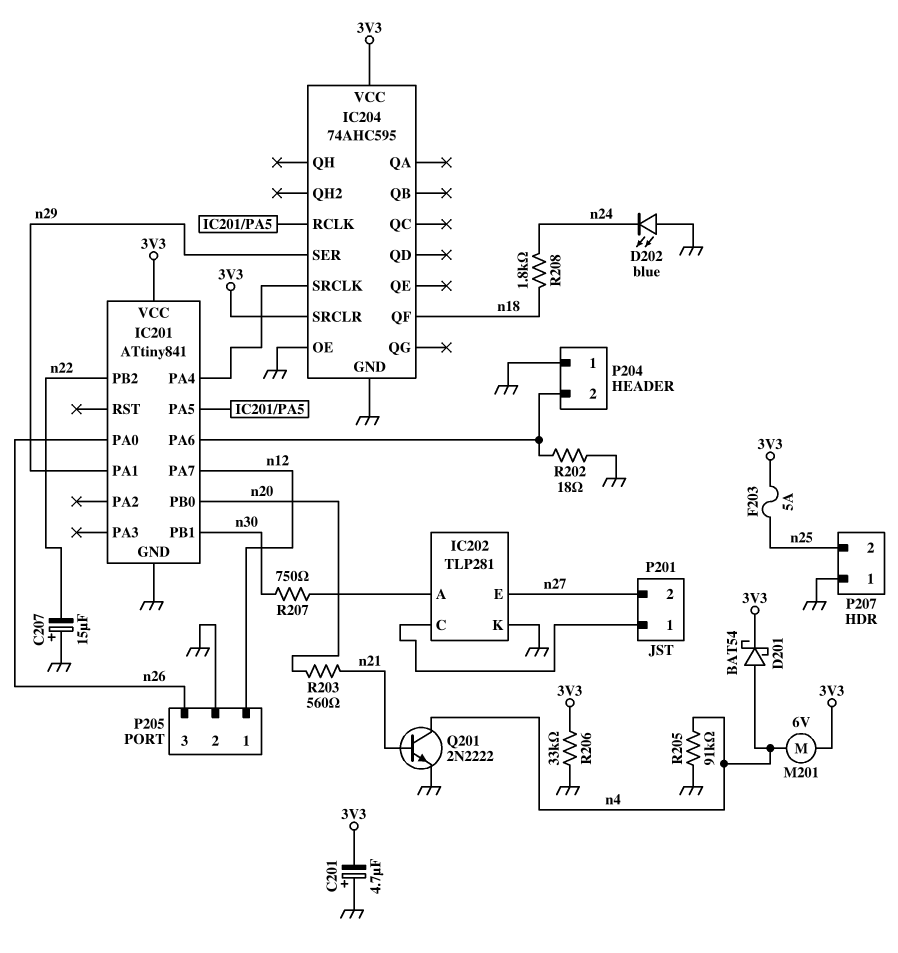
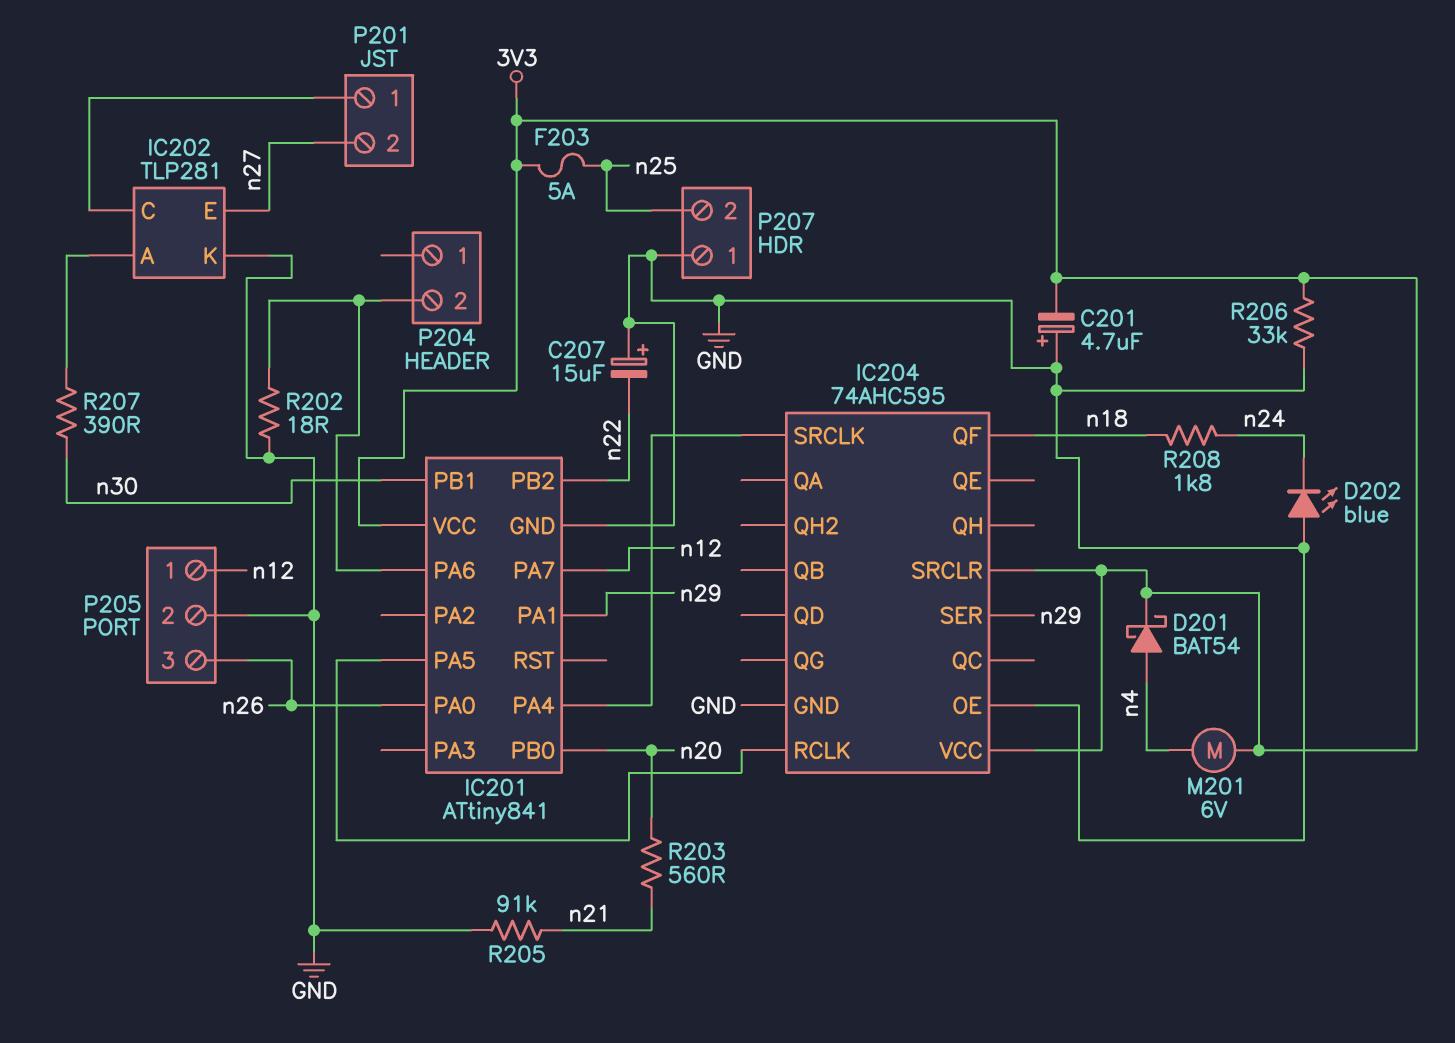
P204 pin 1: GND -> none
Q201: NPN 2N2222 (B n21, C n4, E GND) -> none
R205: 91k (GND, n4) -> 91k (GND, n21)
R207: 750 (IC202/A, n30) -> 390 (IC202/A, n30)

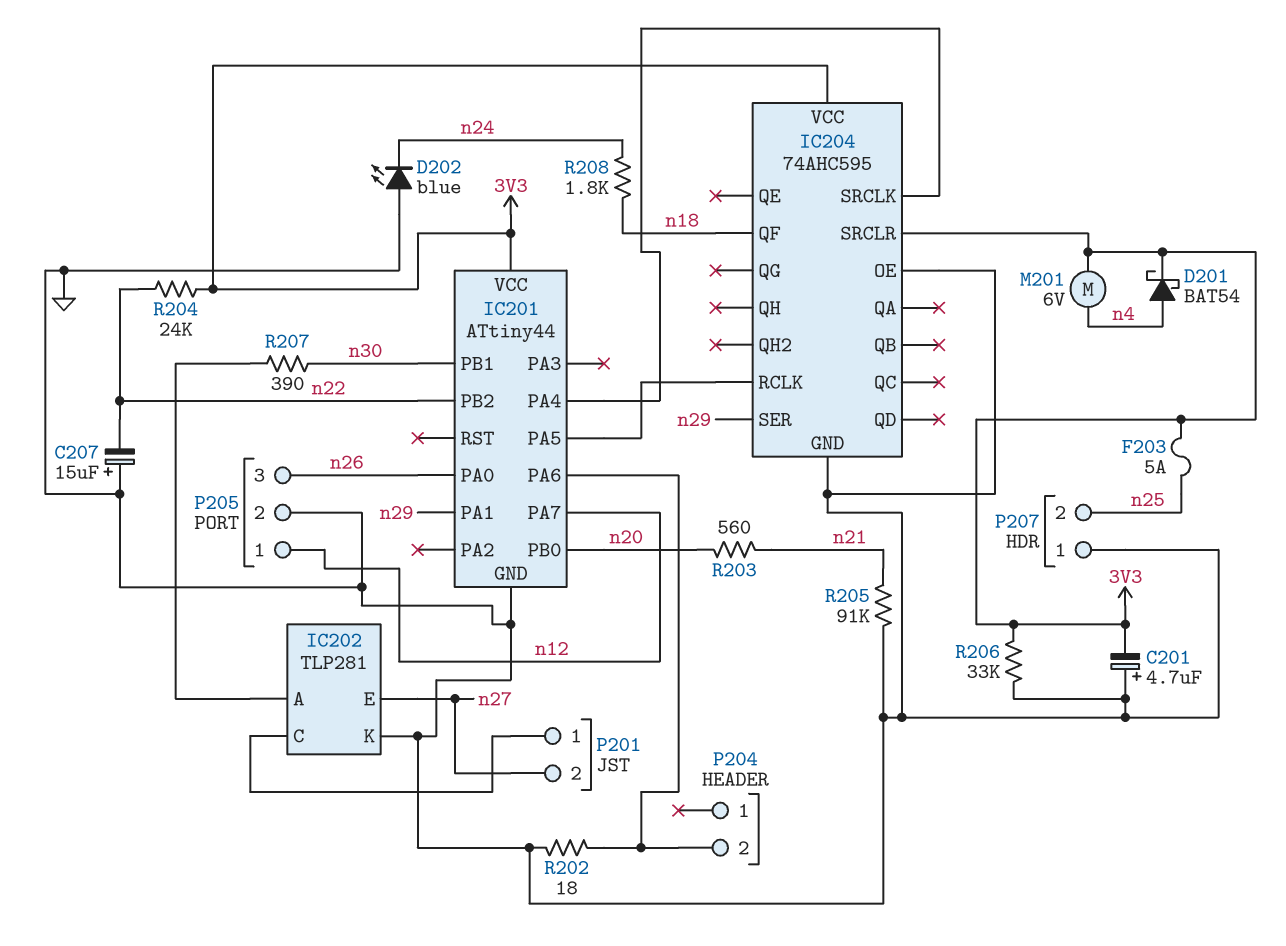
IC201: ATtiny841 -> ATtiny44
R204: none -> 24k (3V3, n22)

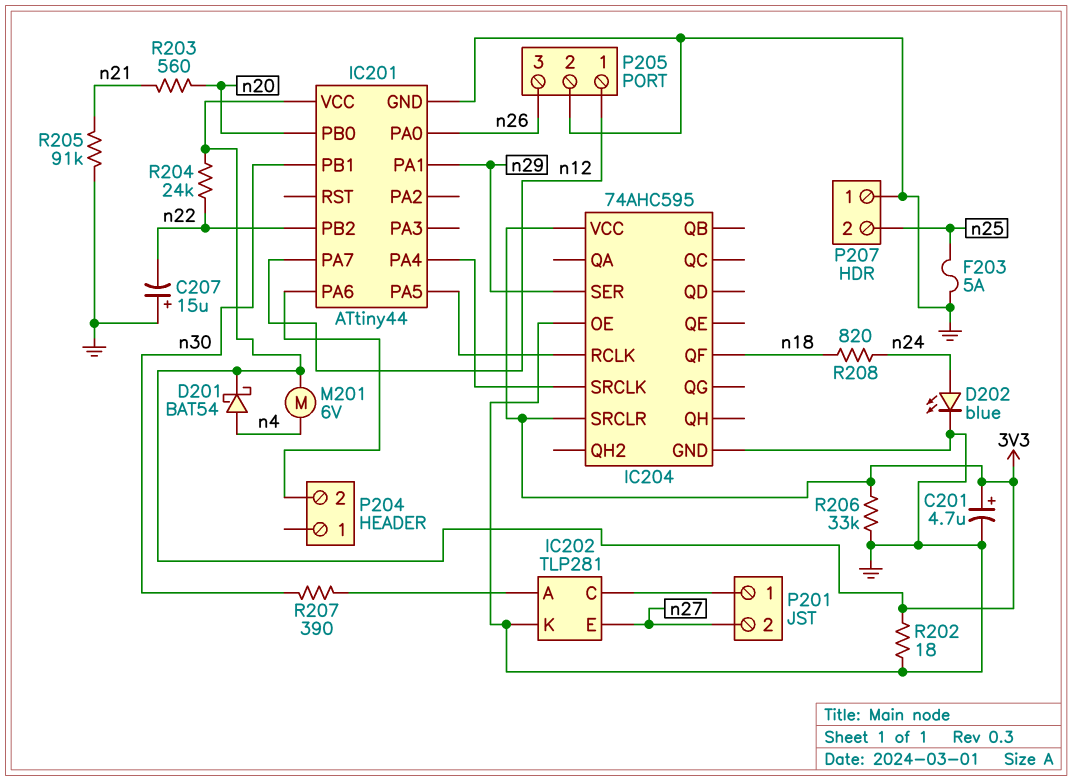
C201: 4.7uF (plus GND, minus 3V3) -> 4.7uF (plus 3V3, minus GND)
D202: LED blue (A GND, K n24) -> LED blue (A n24, K GND)
F203: 5A (3V3, n25) -> 5A (GND, n25)
R202: 18 (GND, IC201/PA6) -> 18 (3V3, GND)
R208: 1.8k (n18, n24) -> 820 (n18, n24)

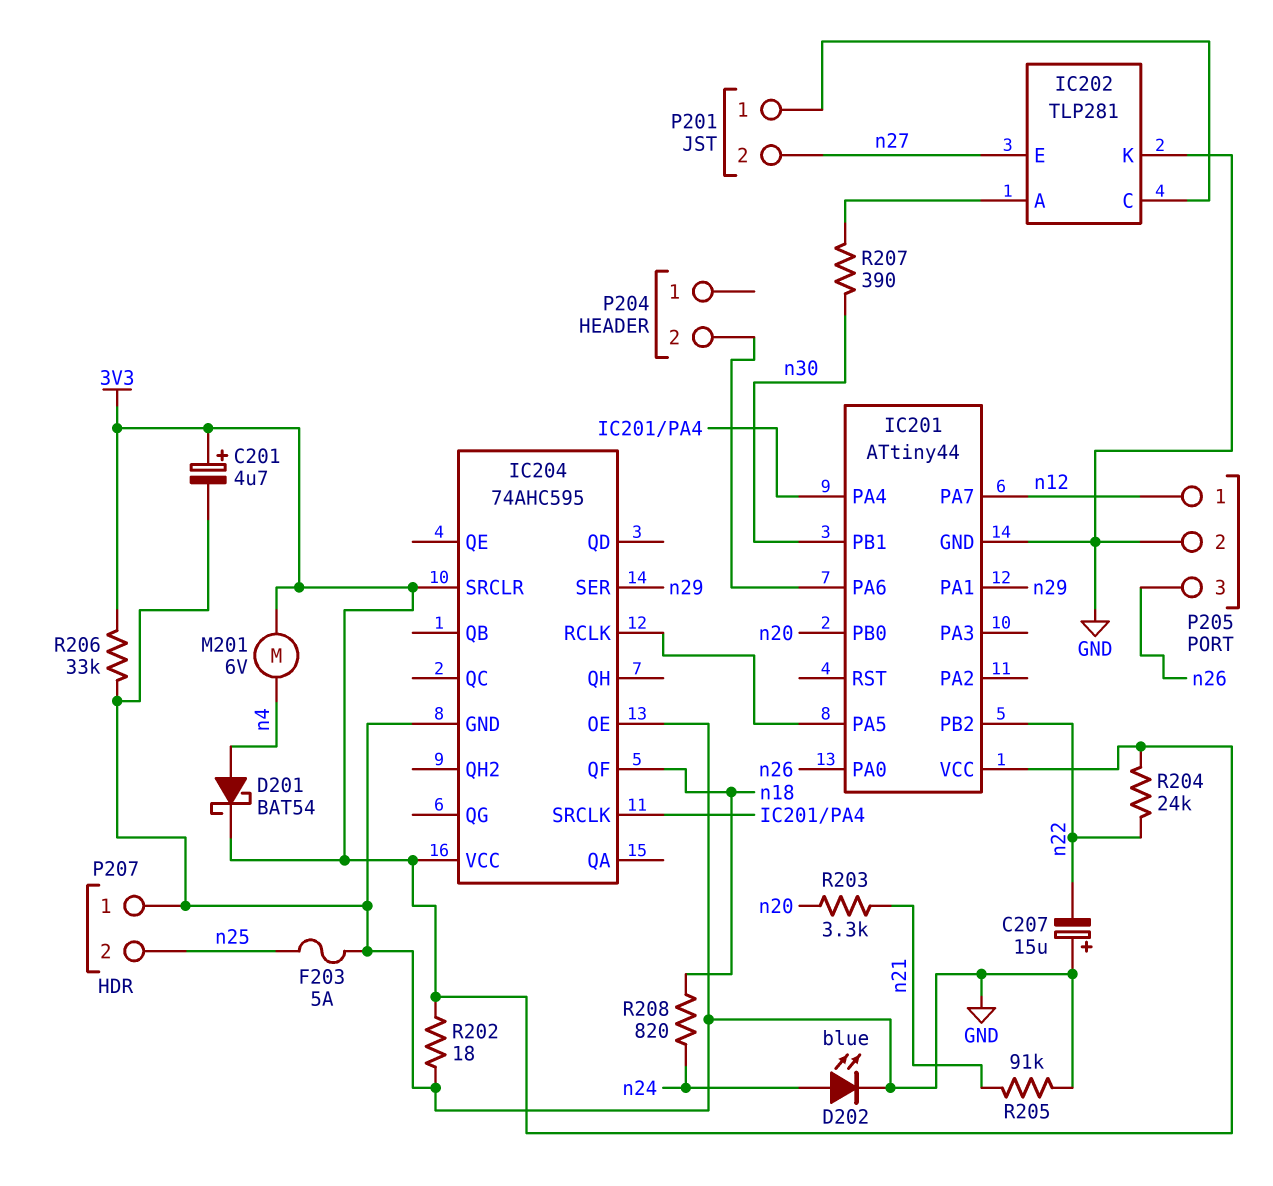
R203: 560 (n20, n21) -> 3.3k (n20, n21)

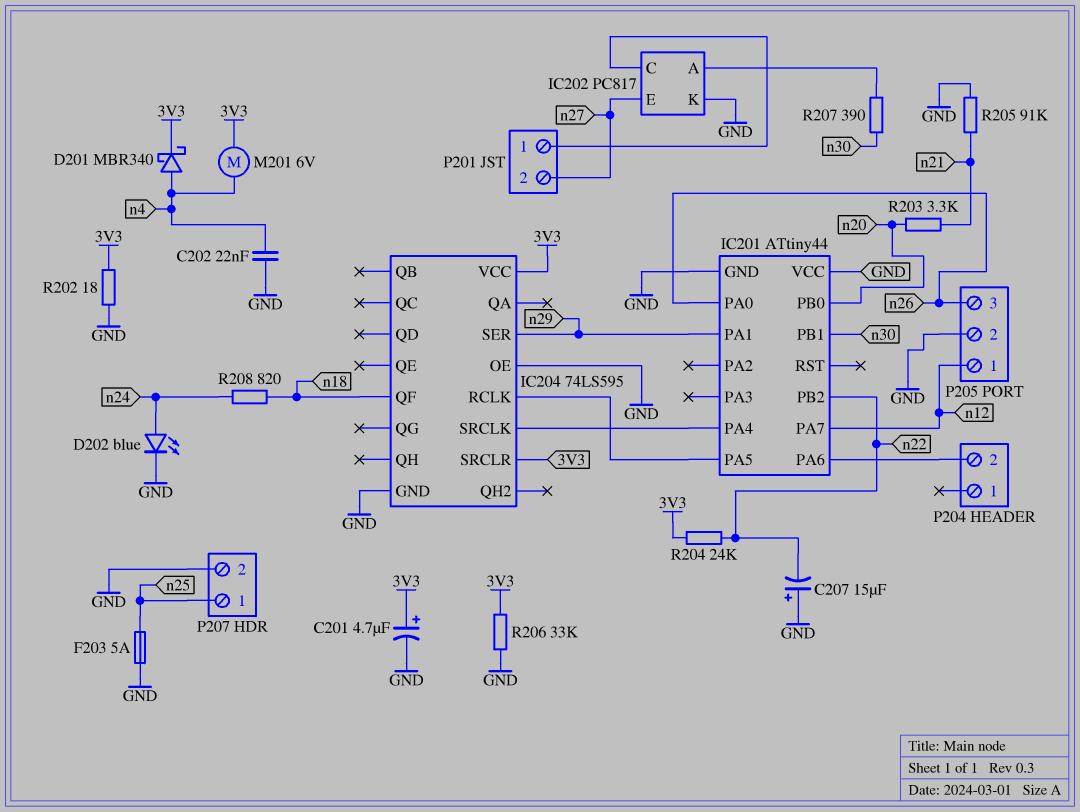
C202: none -> 22nF (GND, n4)
D201: schottky BAT54 (A n4, K 3V3) -> schottky MBR340 (A n4, K 3V3)
IC201 pin VCC: 3V3 -> GND
IC202: TLP281 -> PC817
IC204: 74AHC595 -> 74LS595
P207 pin 1: GND -> n25
P207 pin 2: n25 -> GND

